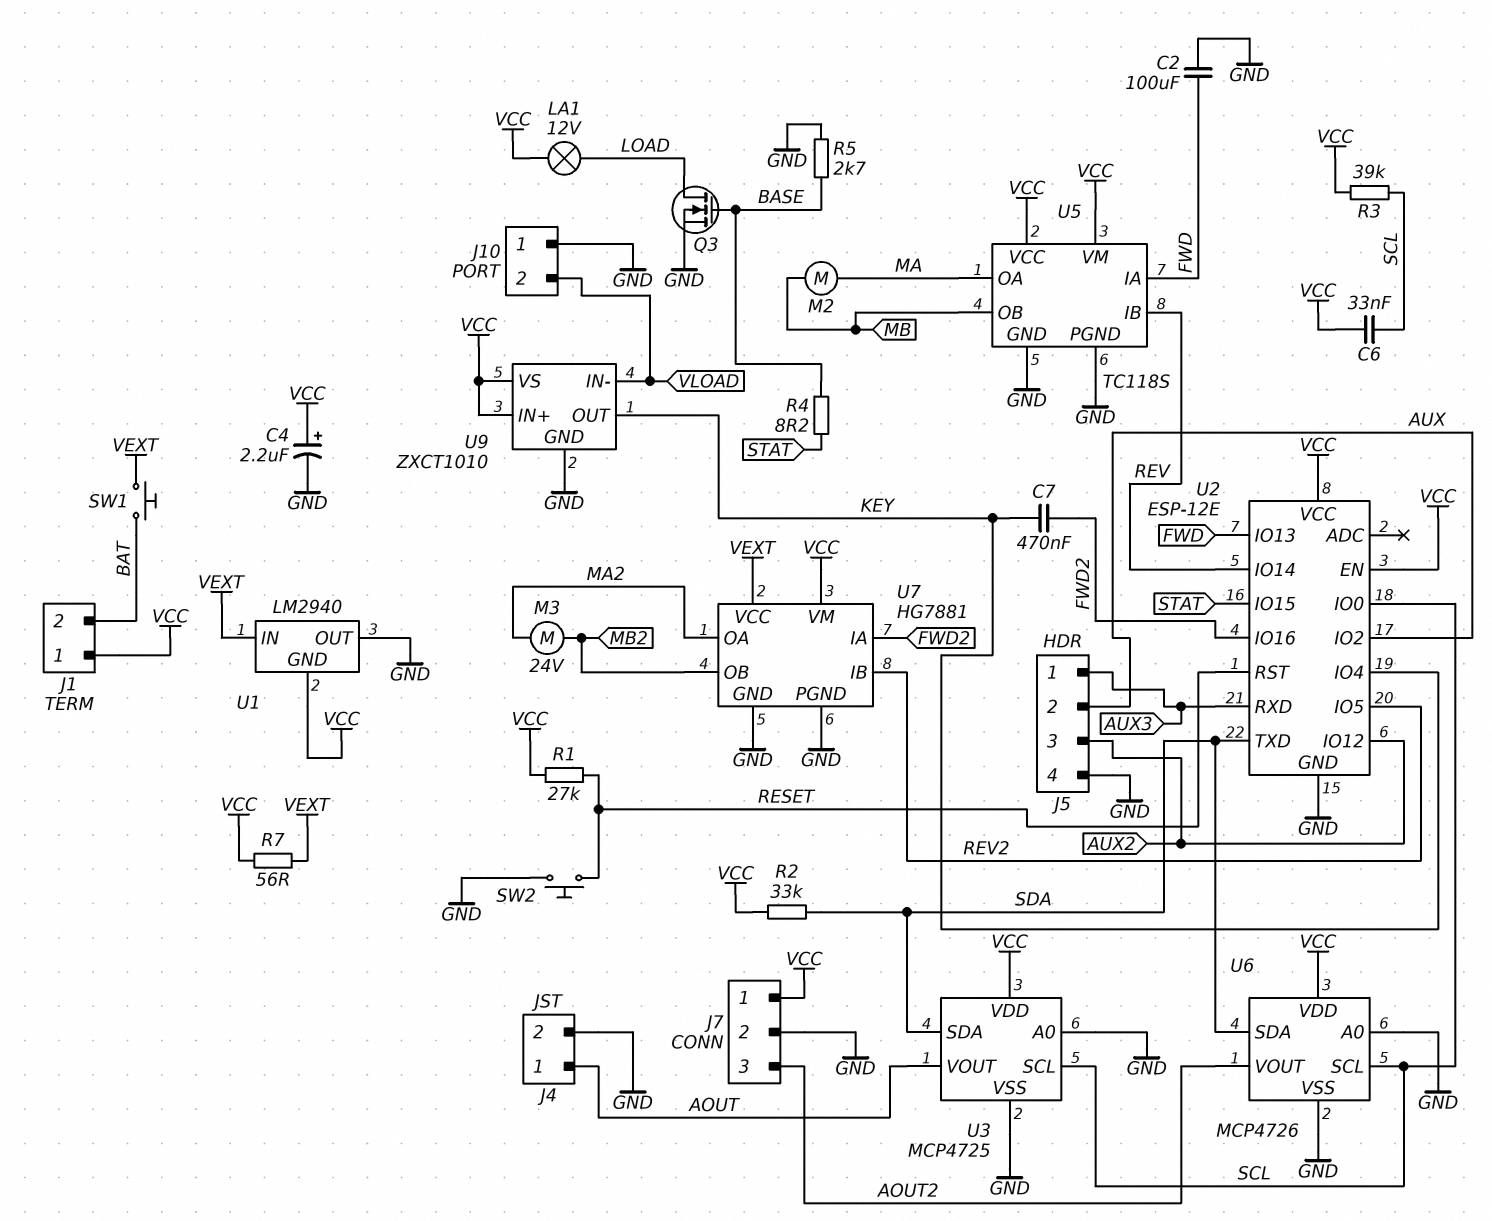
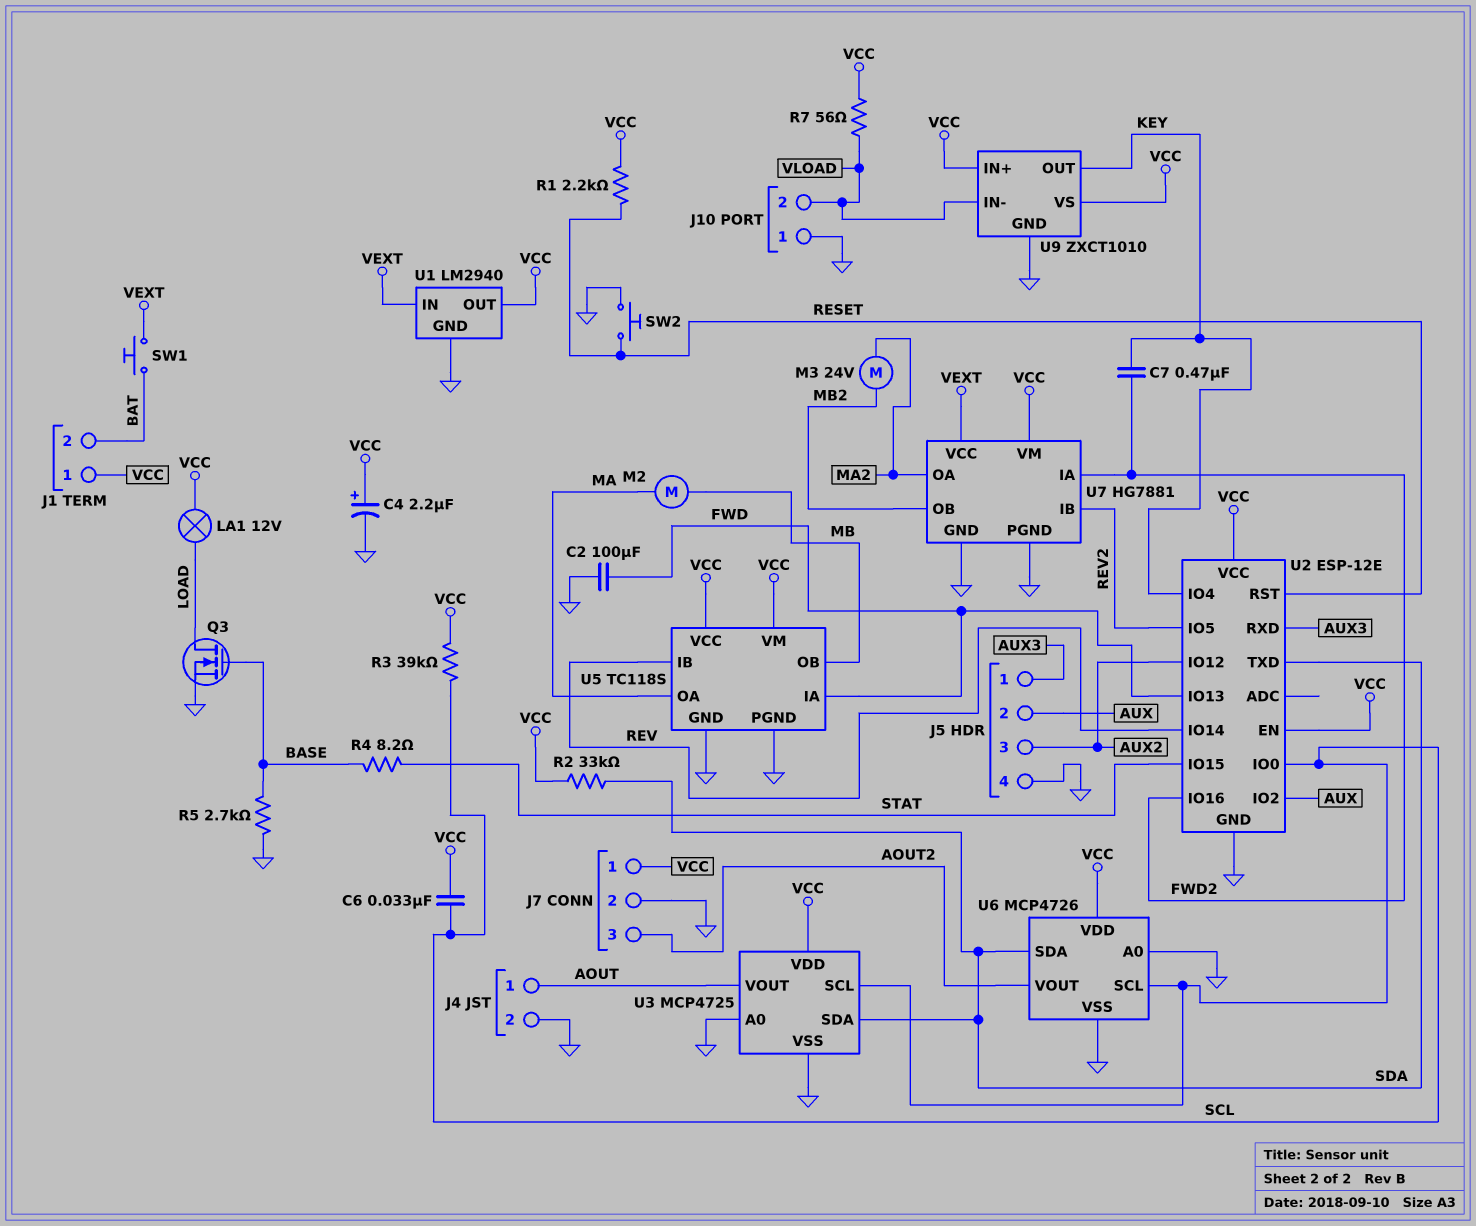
R1: 27k (RESET, VCC) -> 2.2k (RESET, VCC)
R7: 56 (VCC, VEXT) -> 56 (VCC, VLOAD)
U1 pin GND: VCC -> GND
U1 pin OUT: GND -> VCC

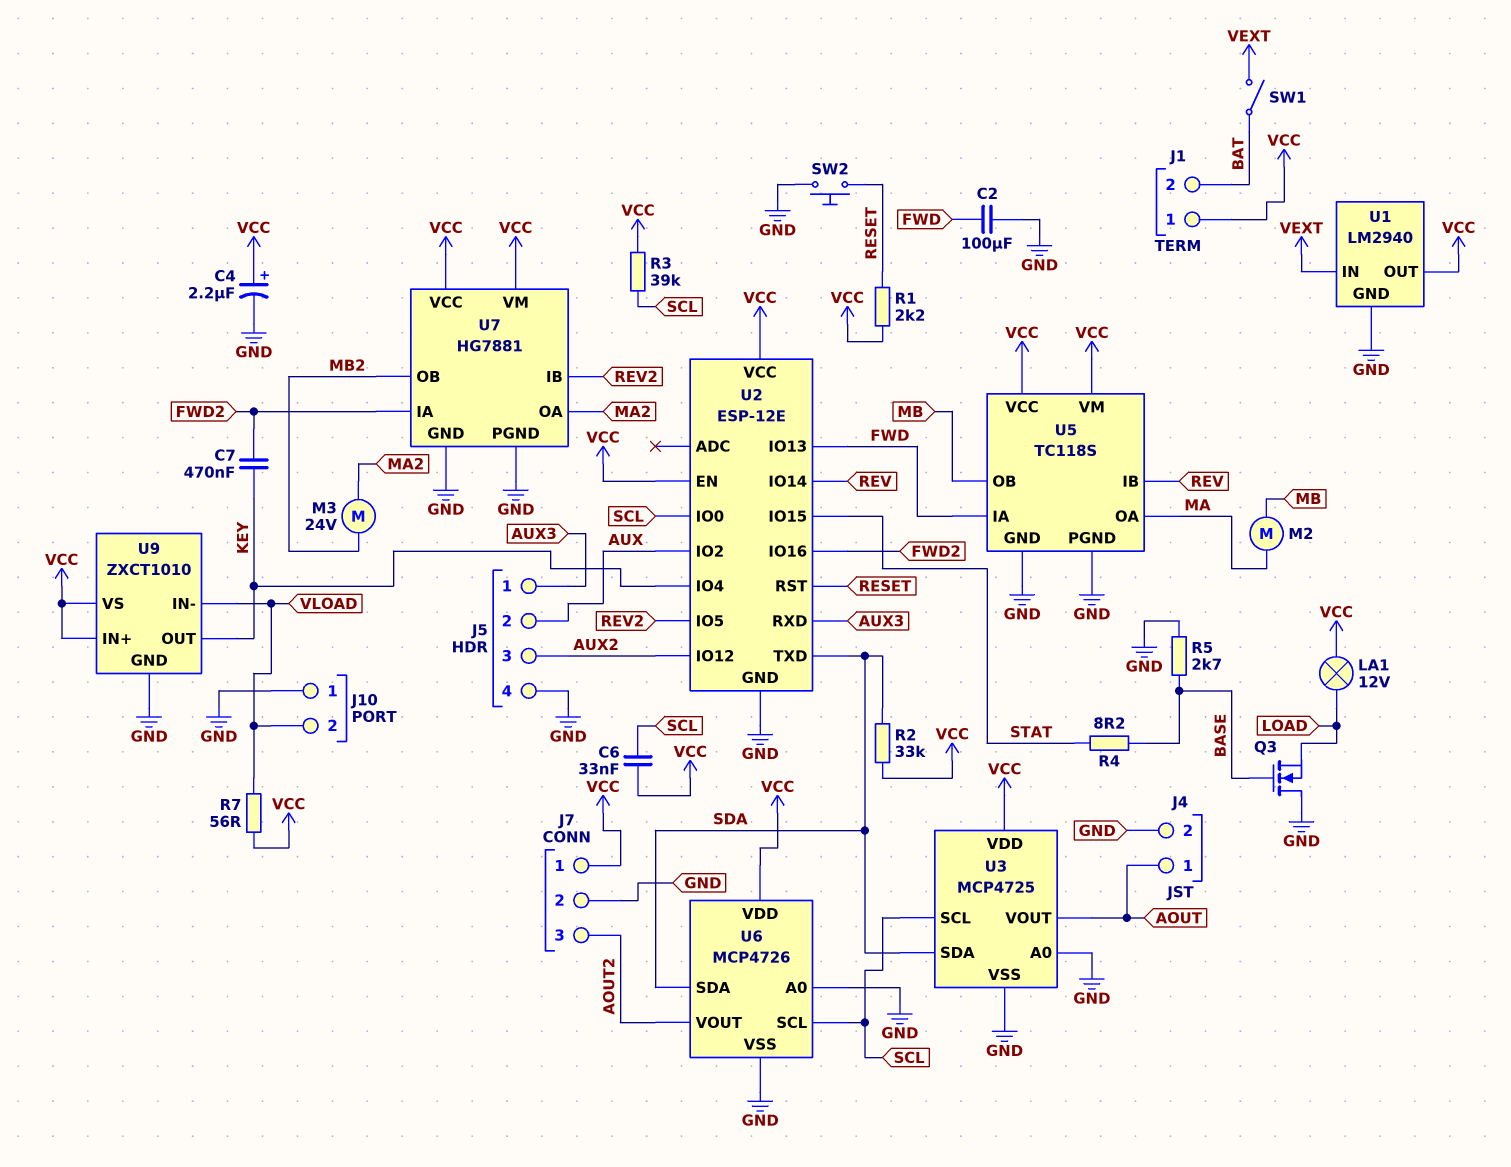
Q3: NMOS (G BASE, D LOAD, S GND) -> NMOS (G BASE, D GND, S LOAD)
SW1: button (BAT, VEXT) -> switch (BAT, VEXT)
U7 pin VCC: VEXT -> VCC

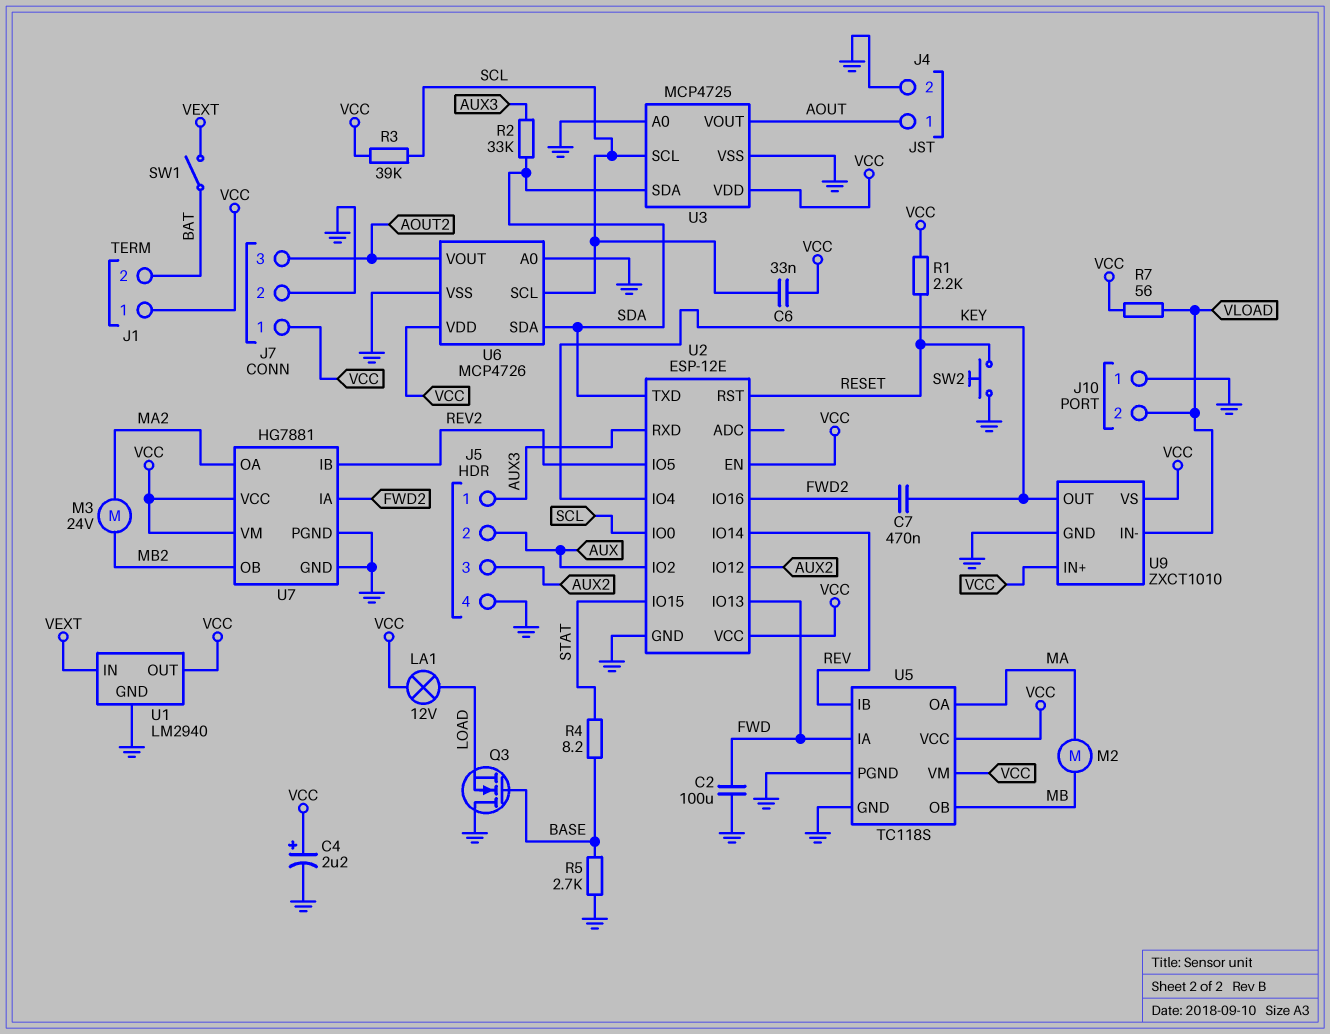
R2: 33k (SDA, VCC) -> 33k (AUX3, SDA)

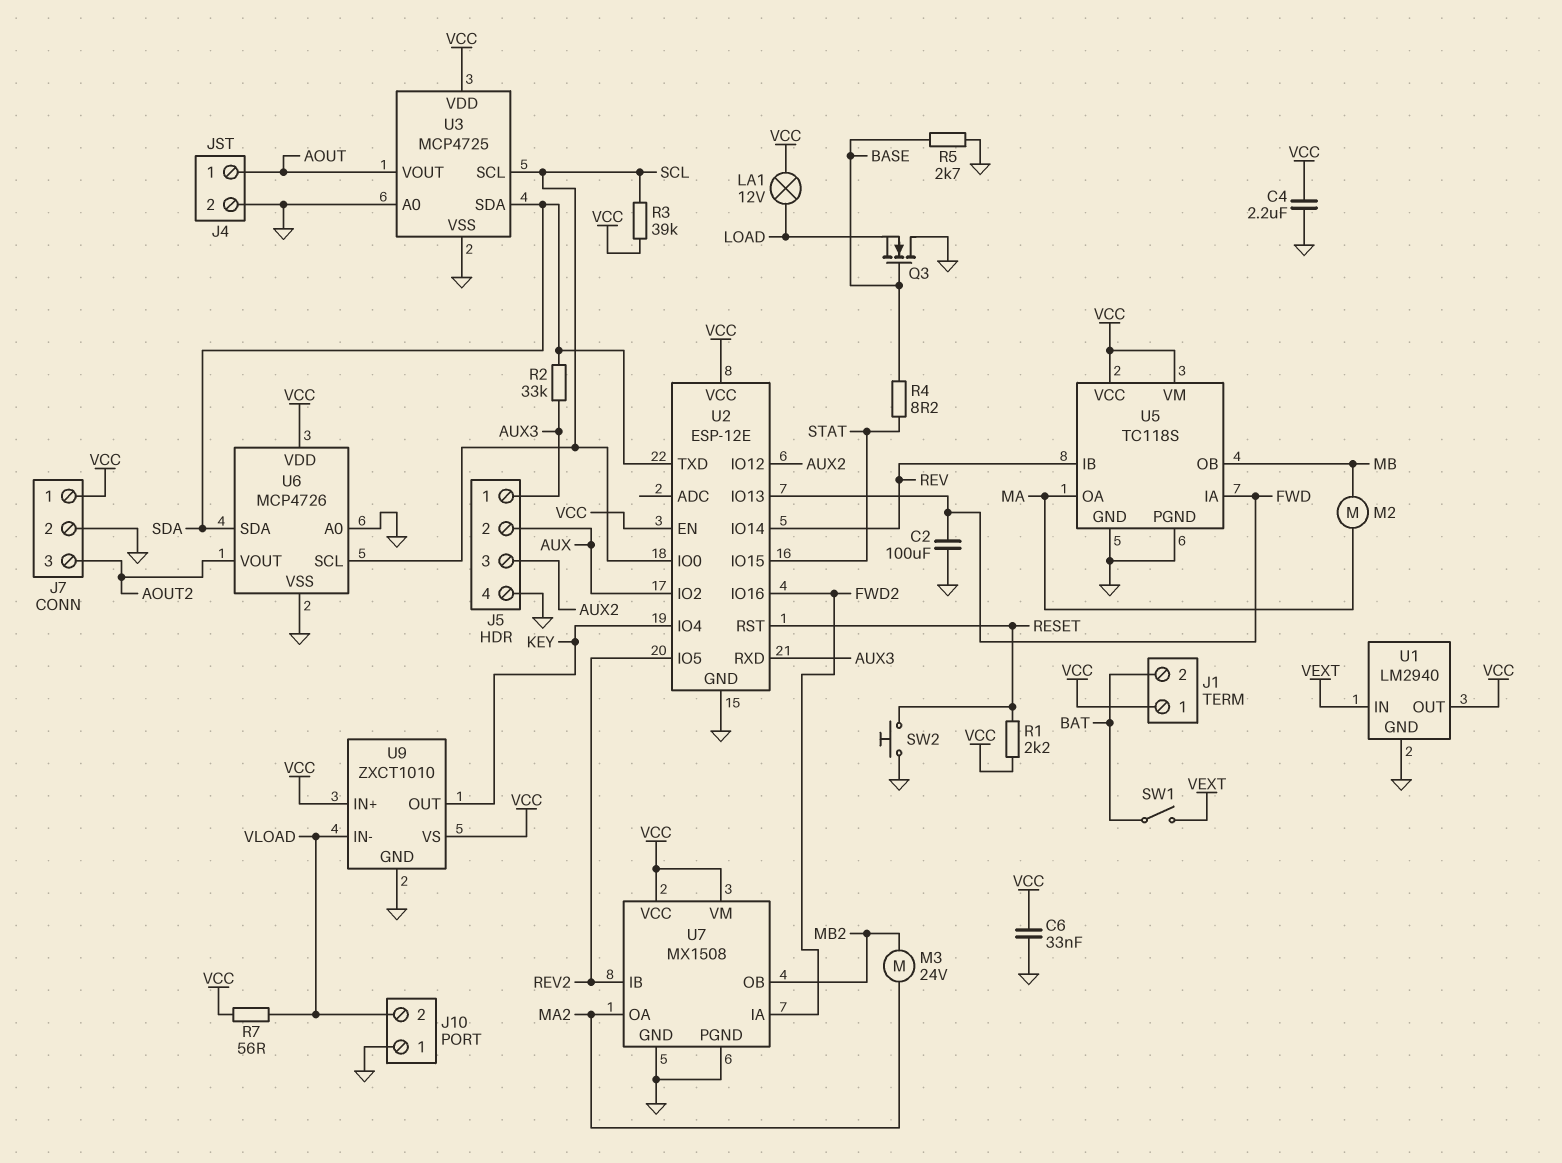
C4: 2.2uF (plus VCC, minus GND) -> 2.2uF (GND, VCC)
C6: 33nF (SCL, VCC) -> 33nF (GND, VCC)
C7: 470nF (FWD2, KEY) -> none
U7: HG7881 -> MX1508

